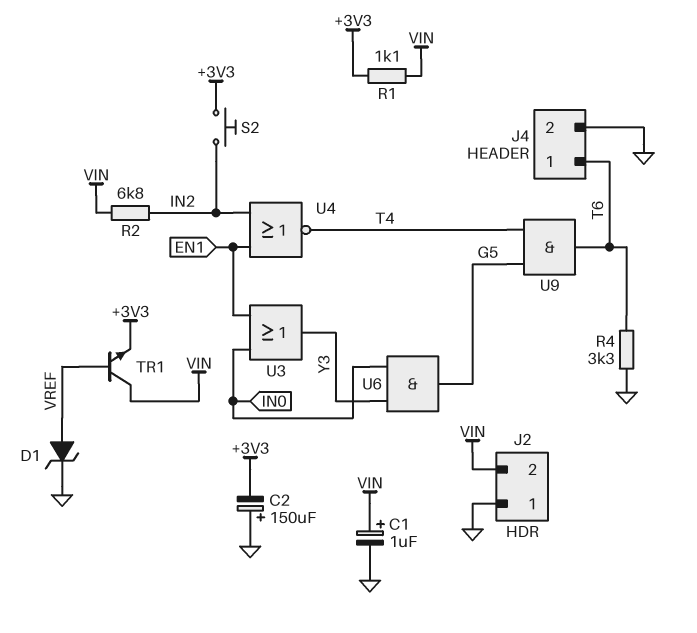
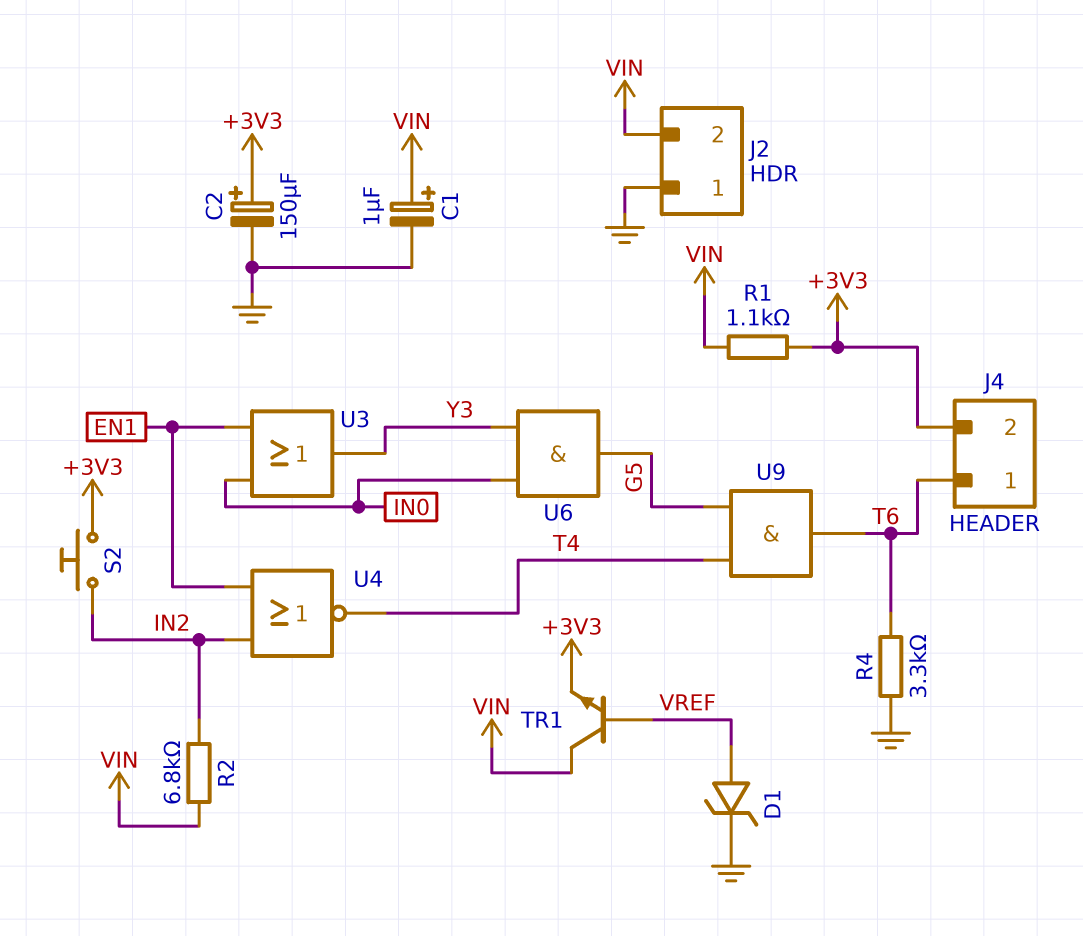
C2: 150uF (plus GND, minus +3V3) -> 150uF (plus +3V3, minus GND)
J4 pin 2: GND -> +3V3

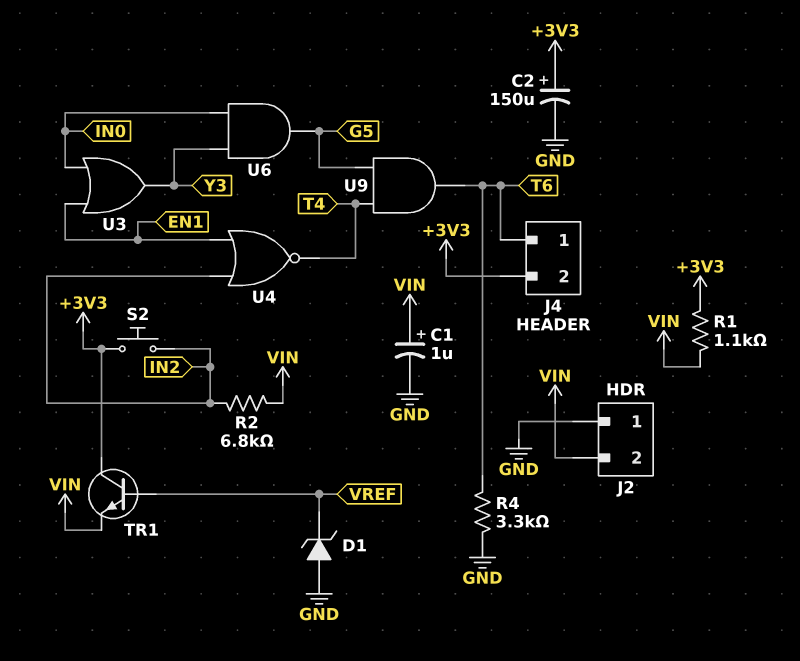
D1: zener (A VREF, K GND) -> zener (A GND, K VREF)
TR1: NPN (B VREF, C VIN, E +3V3) -> NPN (B VREF, C +3V3, E VIN)

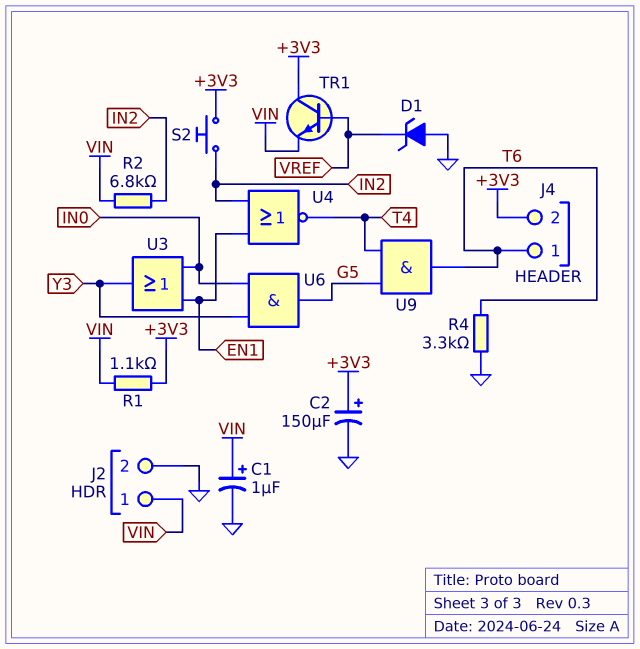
J2 pin 1: GND -> VIN
J2 pin 2: VIN -> GND

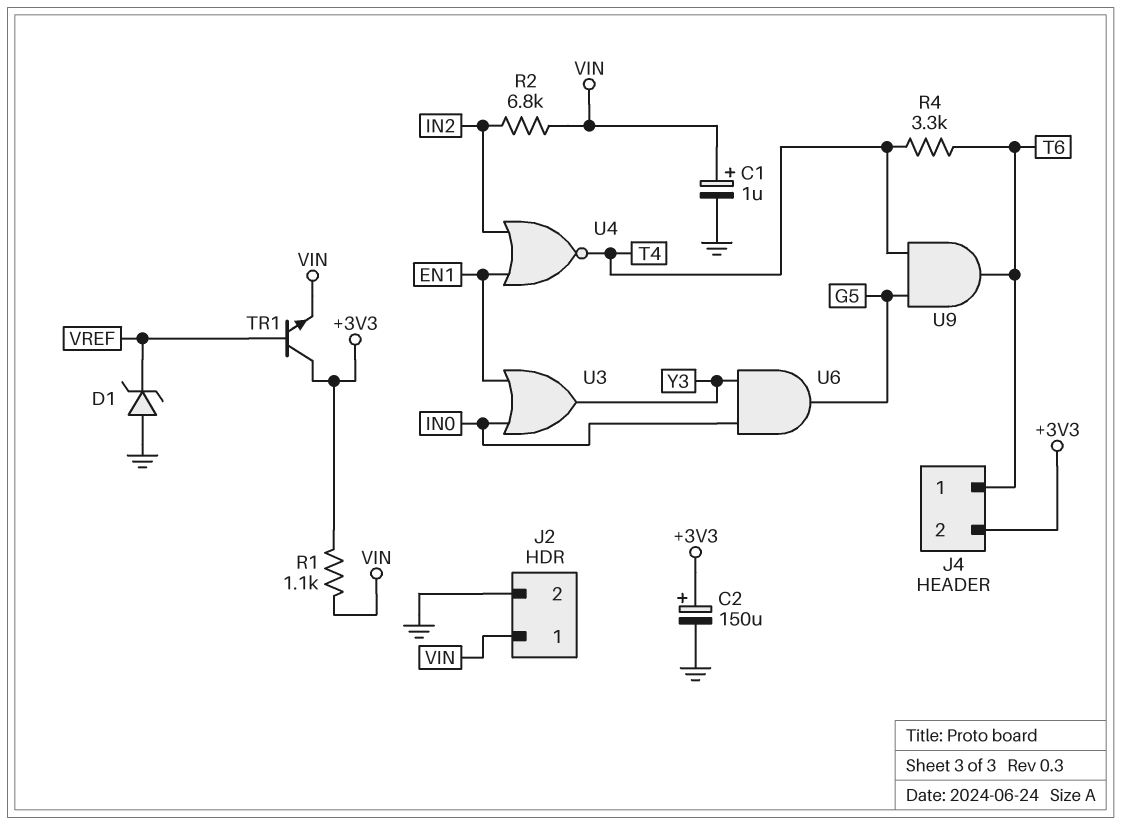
R4: 3.3k (GND, T6) -> 3.3k (T4, T6)
S2: button (+3V3, IN2) -> none

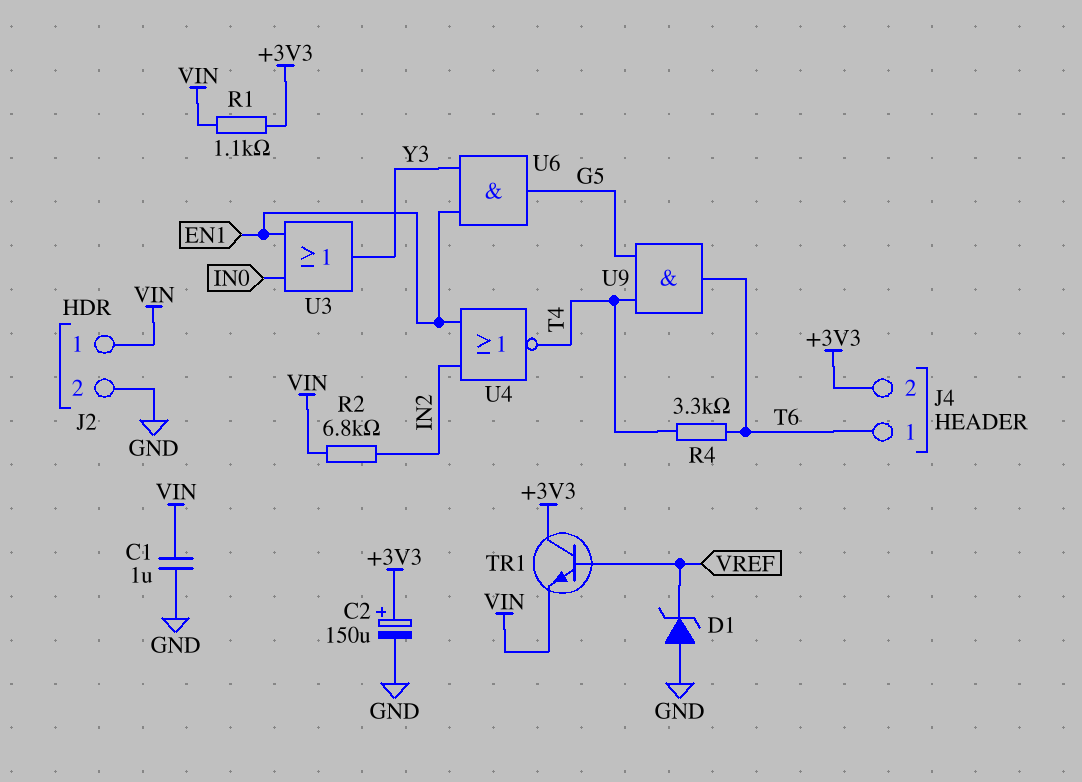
C1: 1uF (plus VIN, minus GND) -> 1uF (GND, VIN)
U6: AND (in IN0, in Y3, out G5) -> AND (in EN1, in Y3, out G5)

